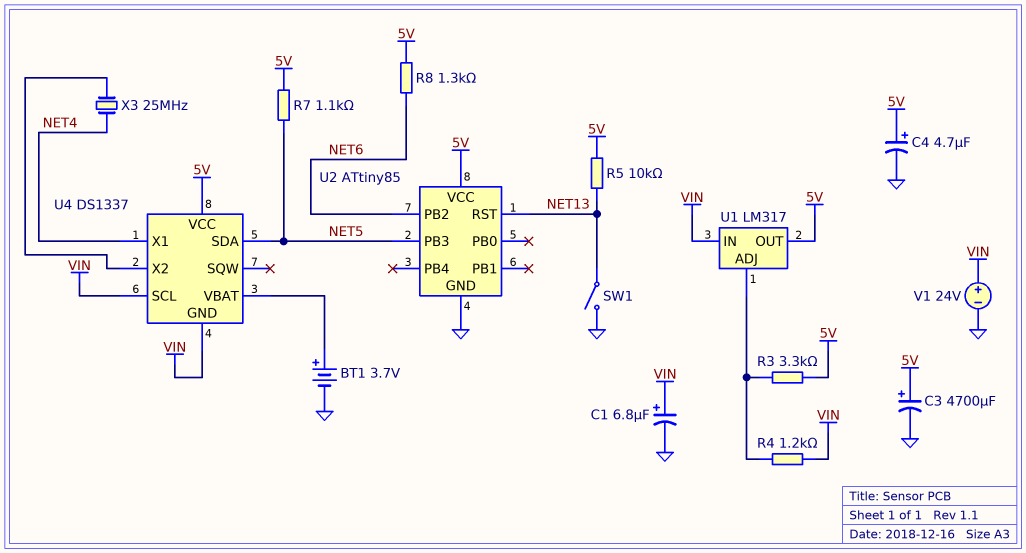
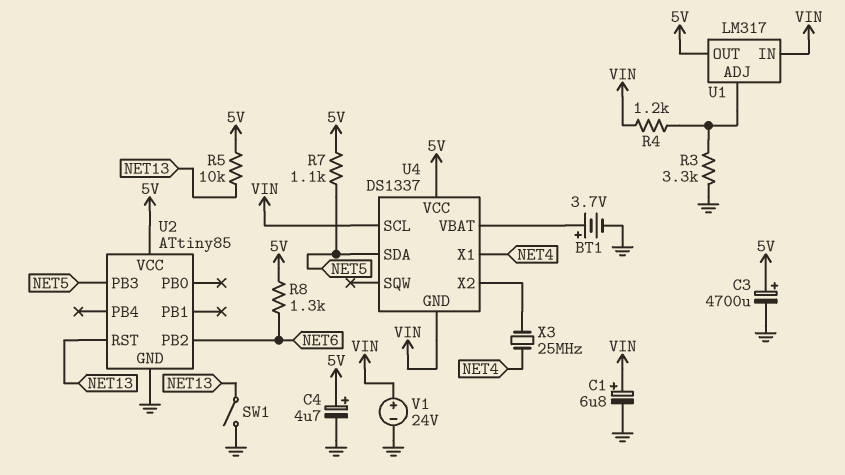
R3: 3.3k (5V, U1/ADJ) -> 3.3k (GND, U1/ADJ)

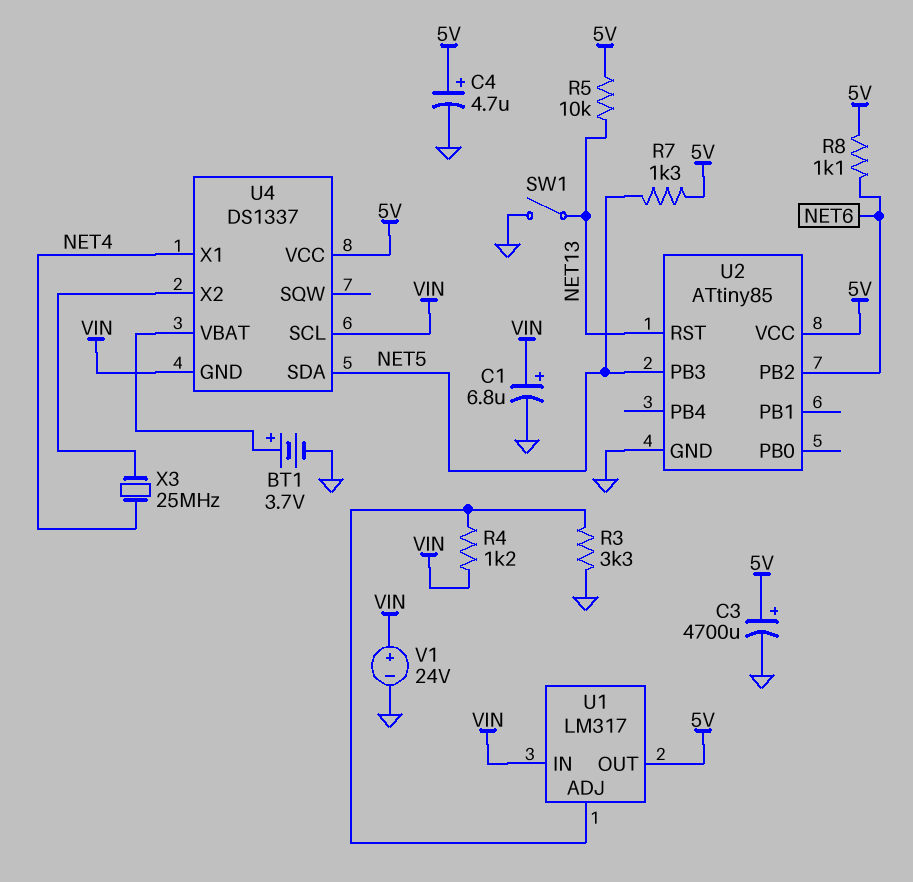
R7: 1.1k (5V, NET5) -> 1.3k (5V, NET5)
R8: 1.3k (5V, NET6) -> 1.1k (5V, NET6)

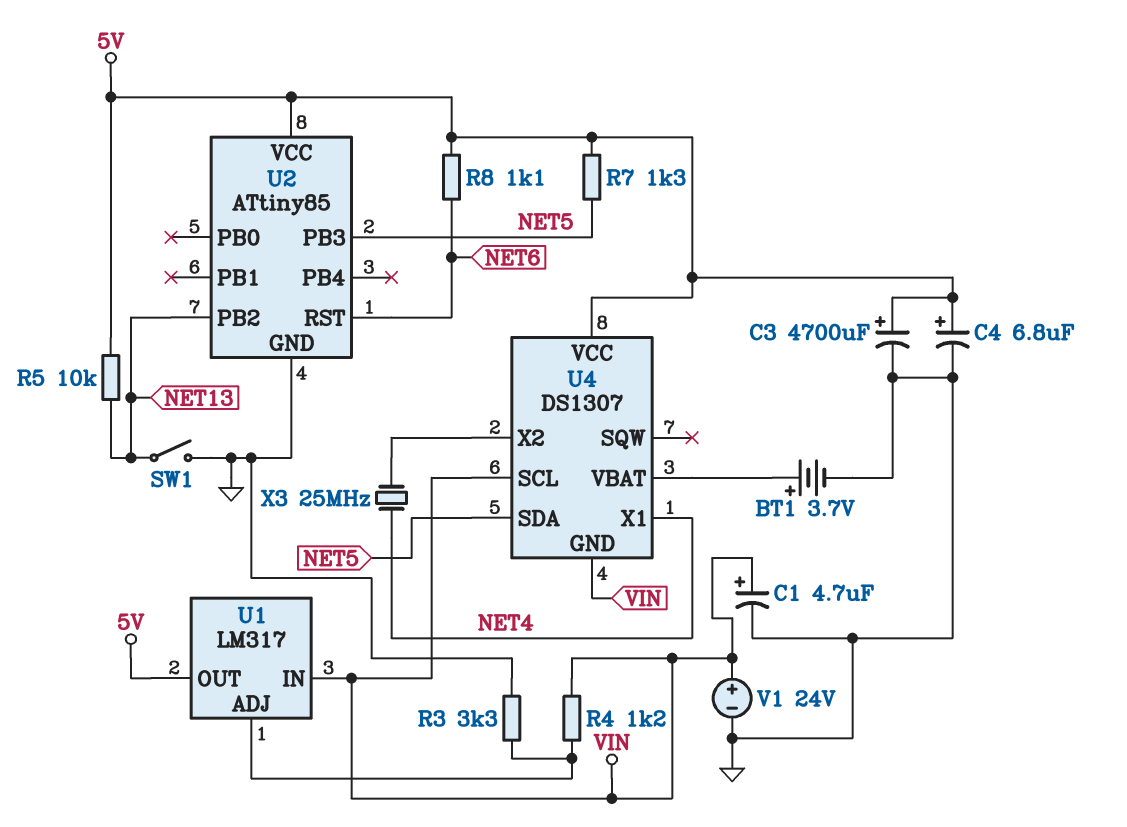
C1: 6.8uF (plus VIN, minus GND) -> 4.7uF (plus VIN, minus GND)
C4: 4.7uF (plus 5V, minus GND) -> 6.8uF (plus 5V, minus GND)
U2 pin PB2: NET6 -> NET13
U2 pin RST: NET13 -> NET6
U4: DS1337 -> DS1307

